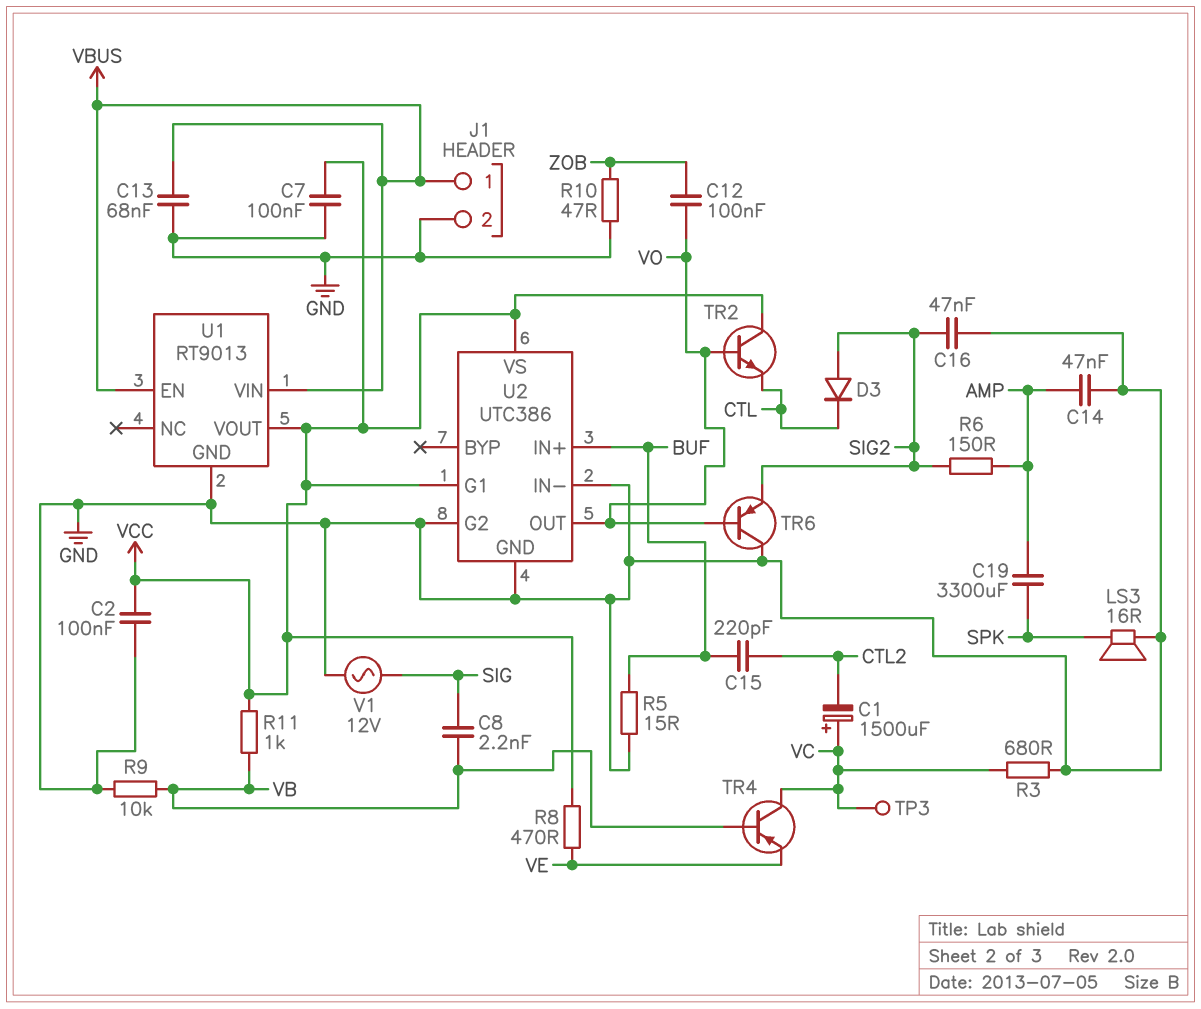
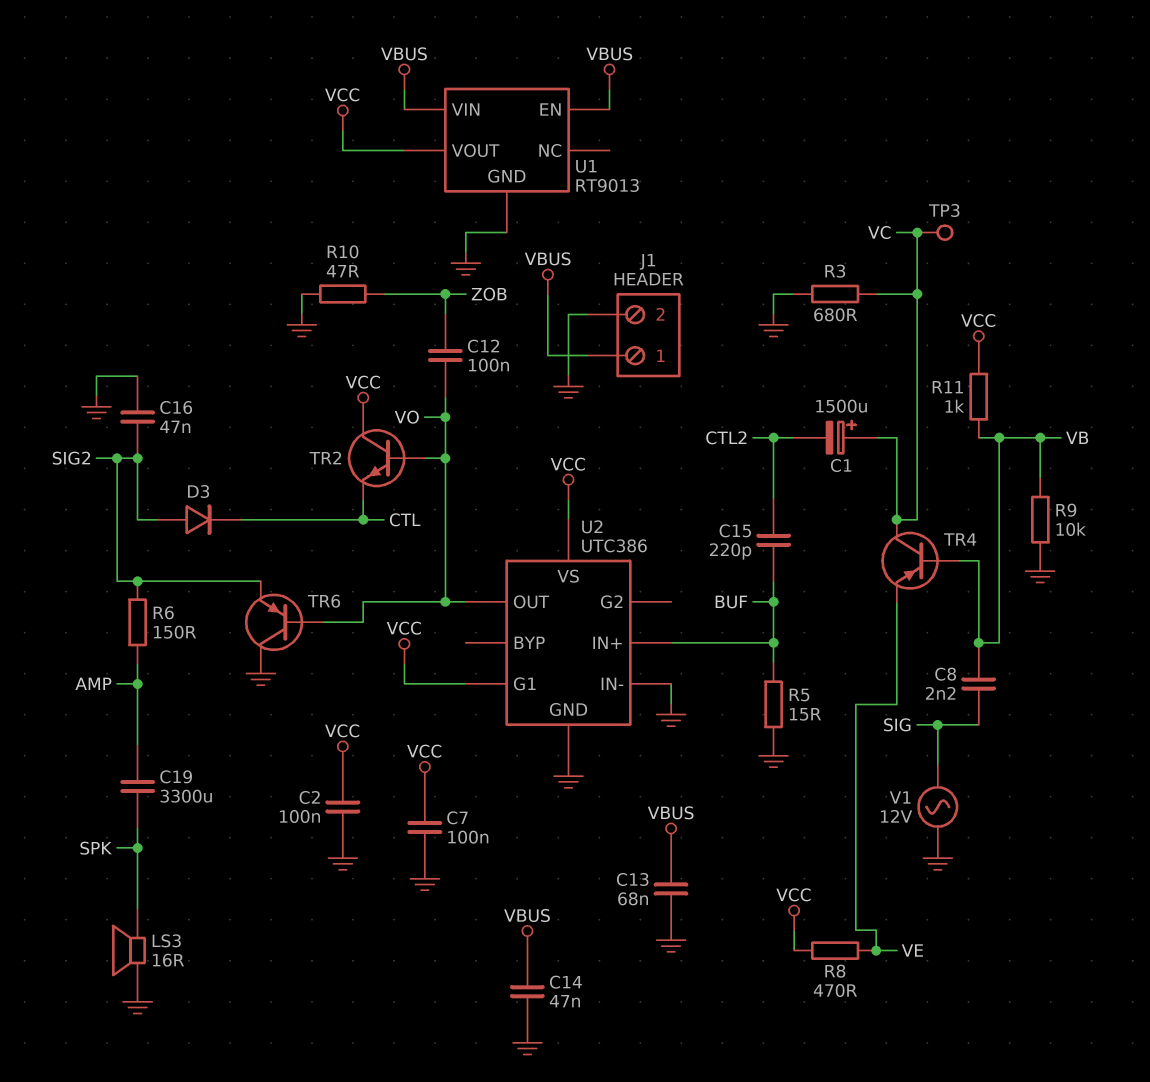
C14: 47nF (AMP, GND) -> 47nF (GND, VBUS)
U2 pin G2: GND -> none

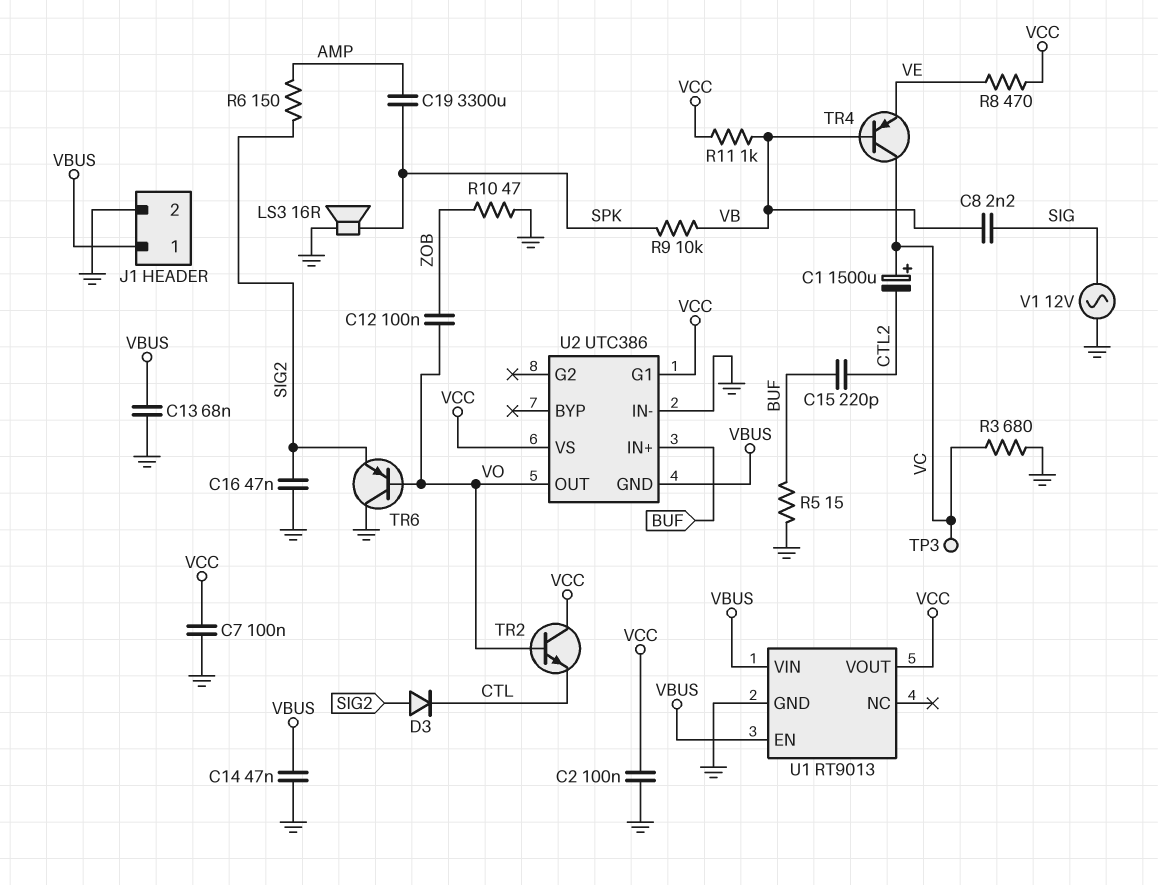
R9: 10k (GND, VB) -> 10k (SPK, VB)
U2 pin GND: GND -> VBUS

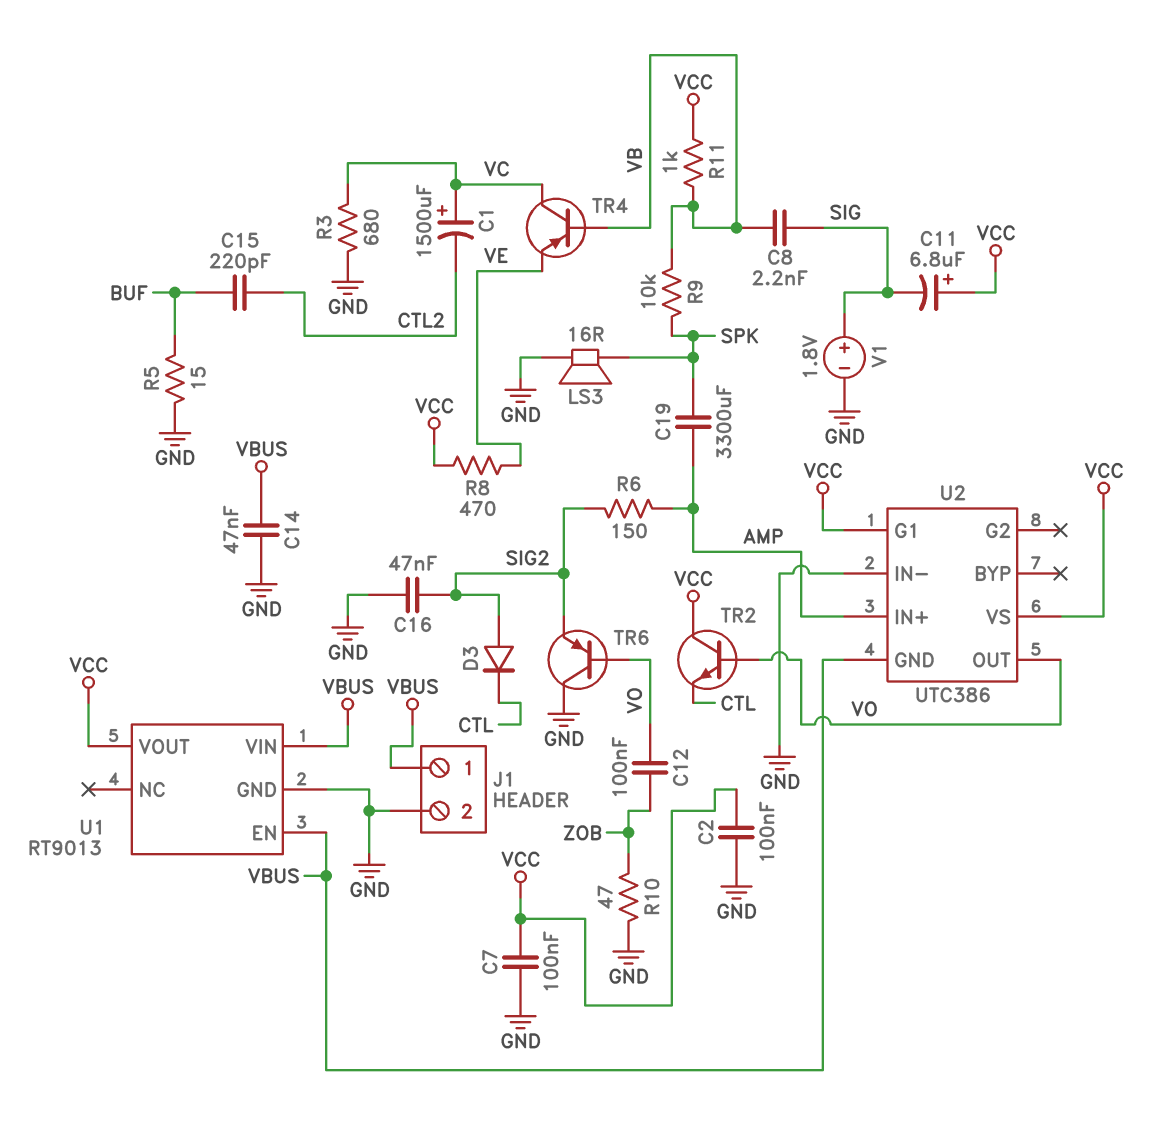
C11: none -> 6.8uF (plus VCC, minus SIG)
C13: 68nF (GND, VBUS) -> none
TP3: test point (VC) -> none
U2 pin IN+: BUF -> AMP
V1: AC 12V (GND, SIG) -> 1.8V (plus SIG, minus GND)

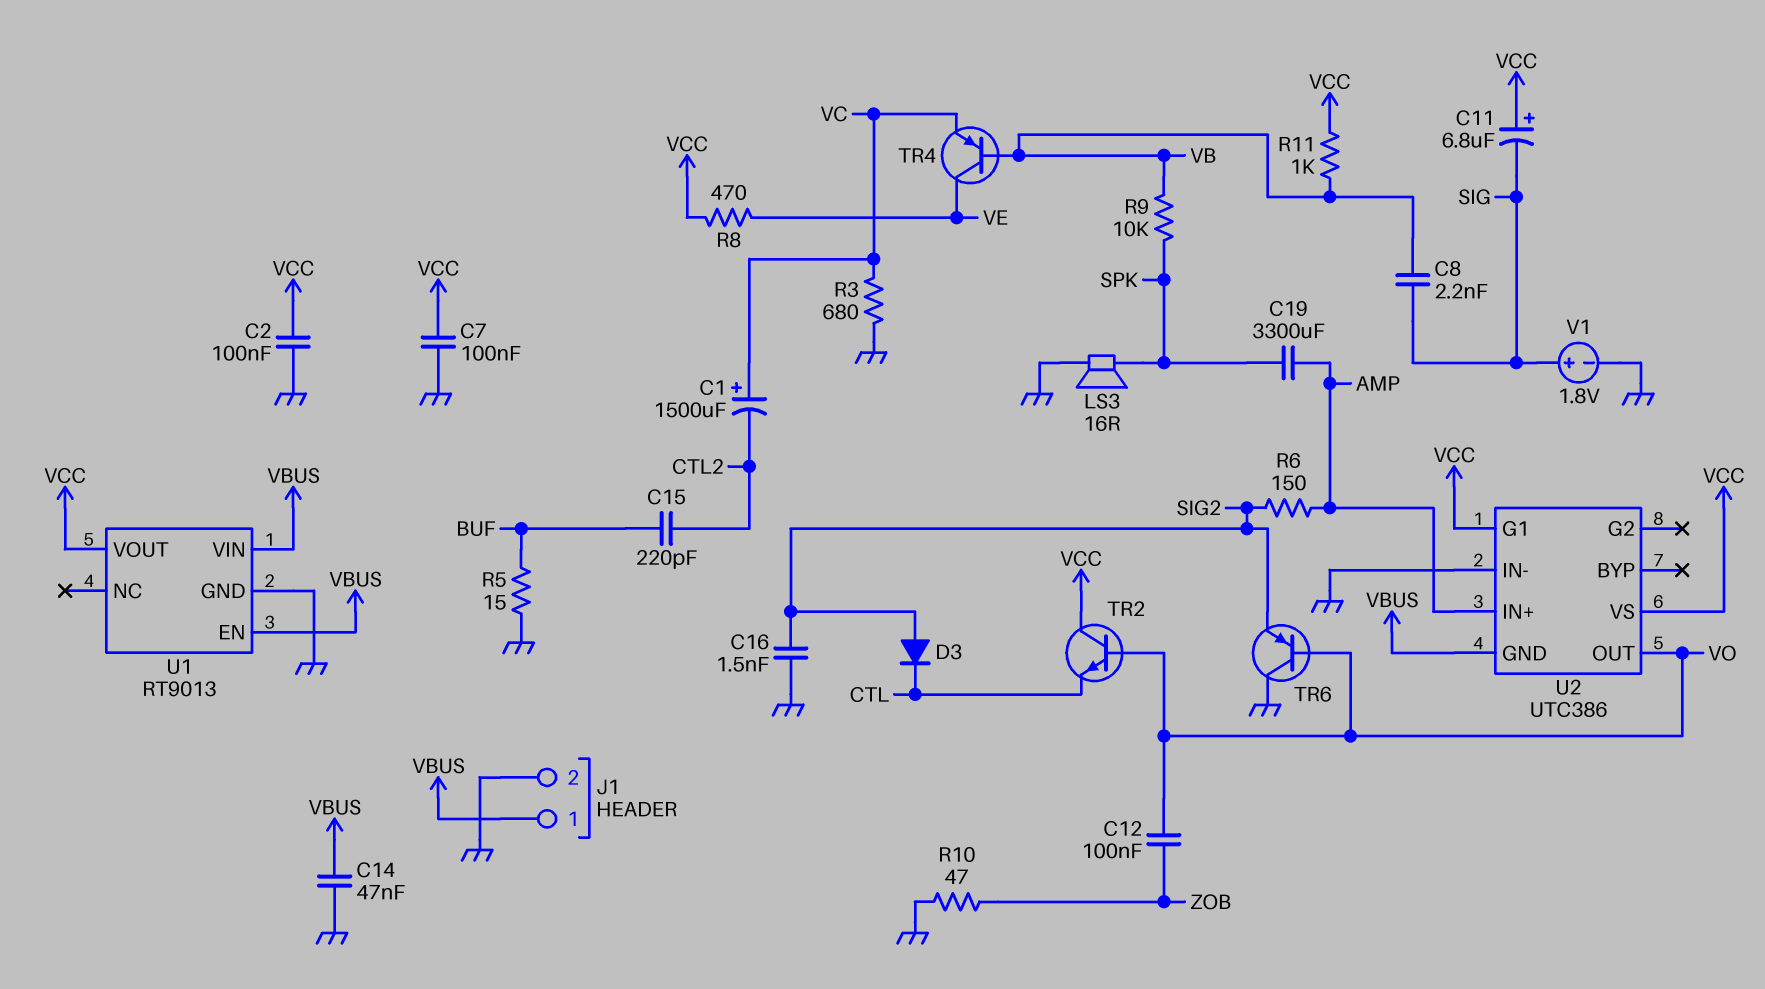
C16: 47nF (GND, SIG2) -> 1.5nF (GND, SIG2)
TR4: PNP (B VB, C VC, E VE) -> PNP (B VB, C VE, E VC)

